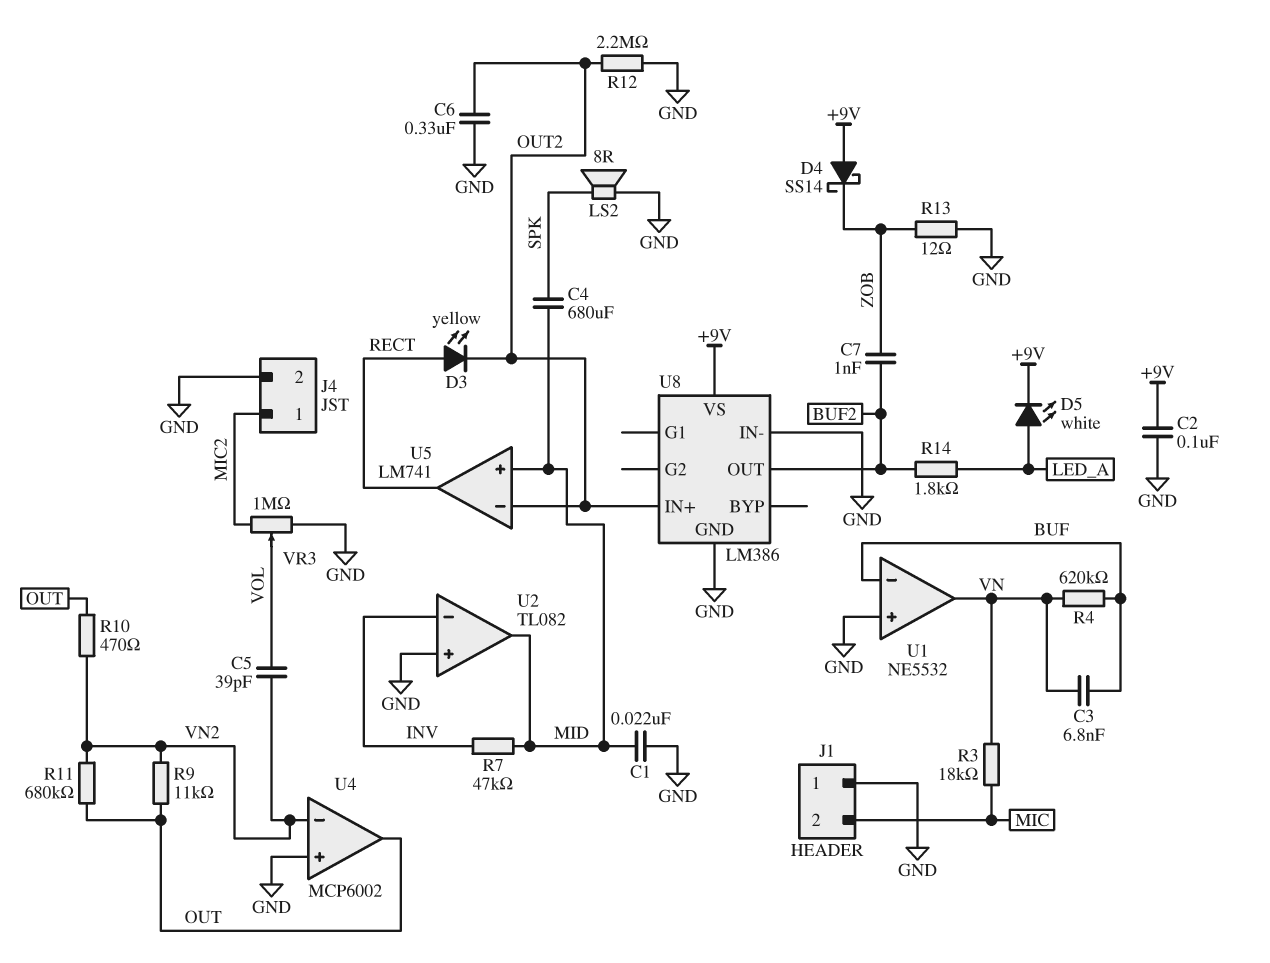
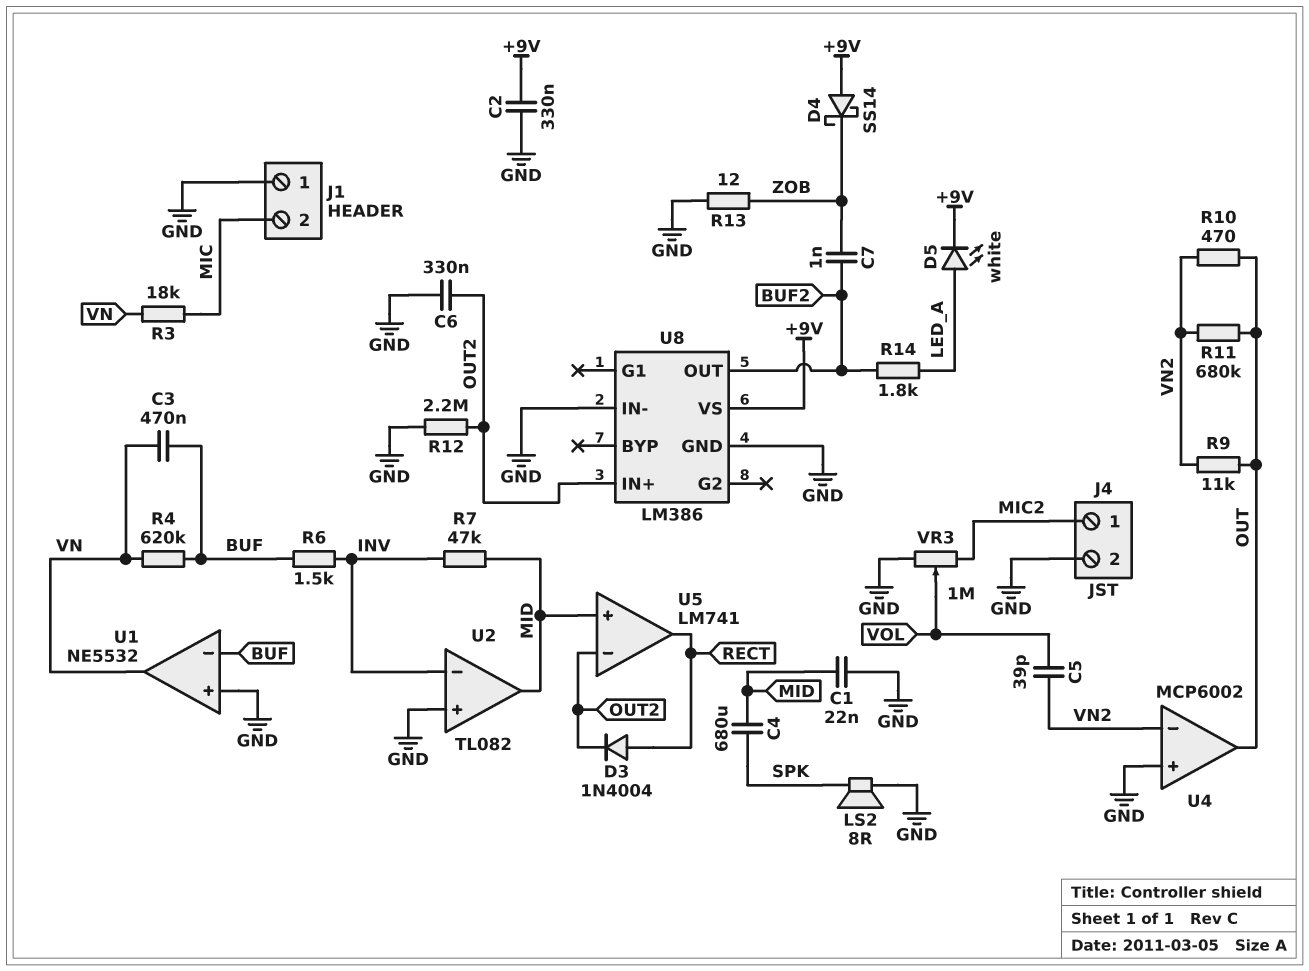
C2: 100nF (+9V, GND) -> 330nF (+9V, GND)
C3: 6.8nF (BUF, VN) -> 470nF (BUF, VN)
D3: LED yellow (A RECT, K OUT2) -> diode 1N4004 (A RECT, K OUT2)
R6: none -> 1.5k (BUF, INV)

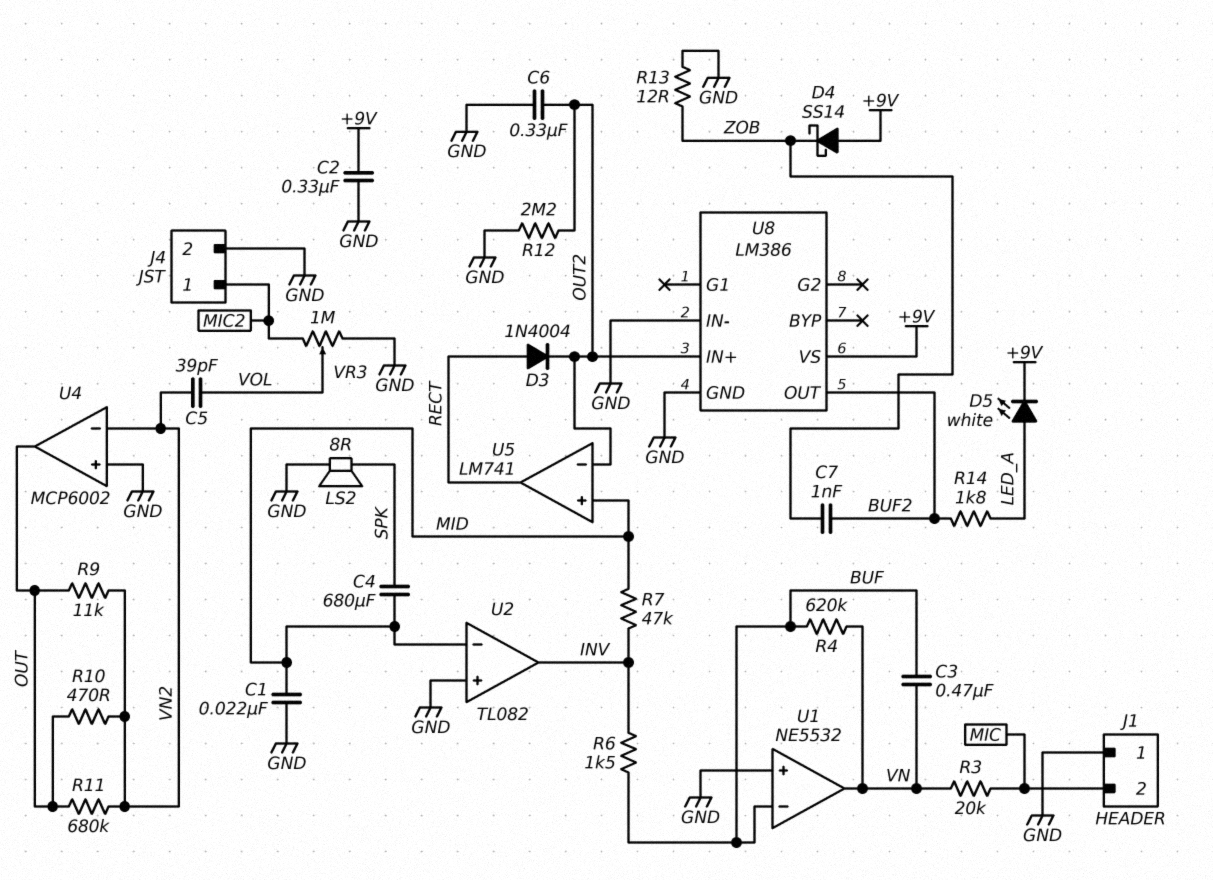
R3: 18k (MIC, VN) -> 20k (MIC, VN)
U2 pin in-: INV -> MID
U2 pin out: MID -> INV

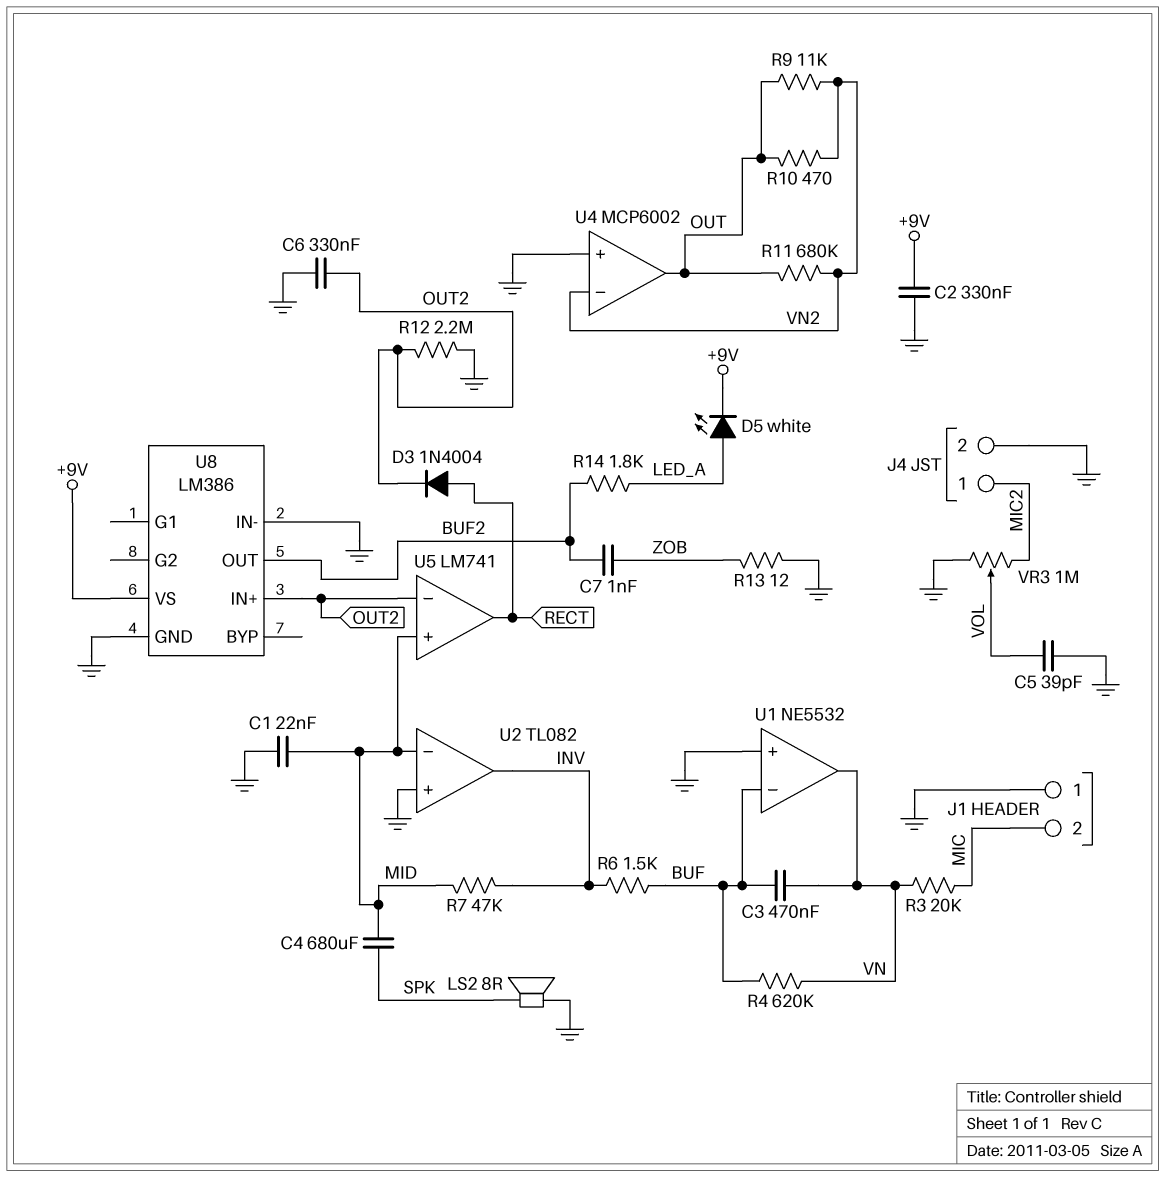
C5: 39pF (VN2, VOL) -> 39pF (GND, VOL)
D4: schottky SS14 (A +9V, K ZOB) -> none

